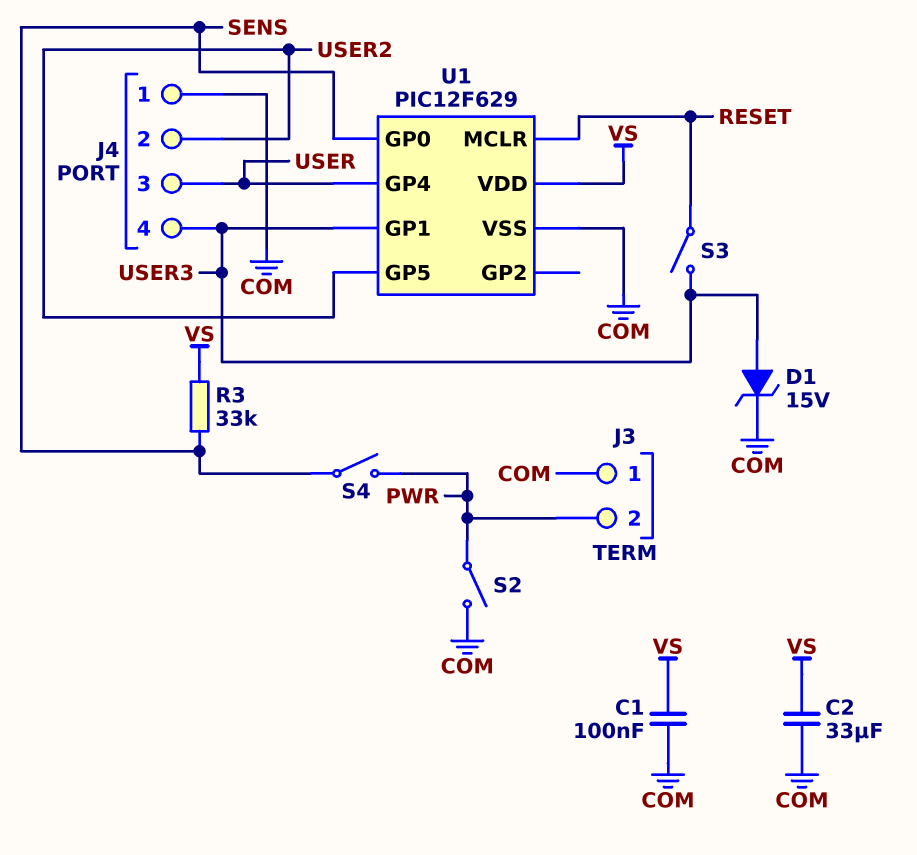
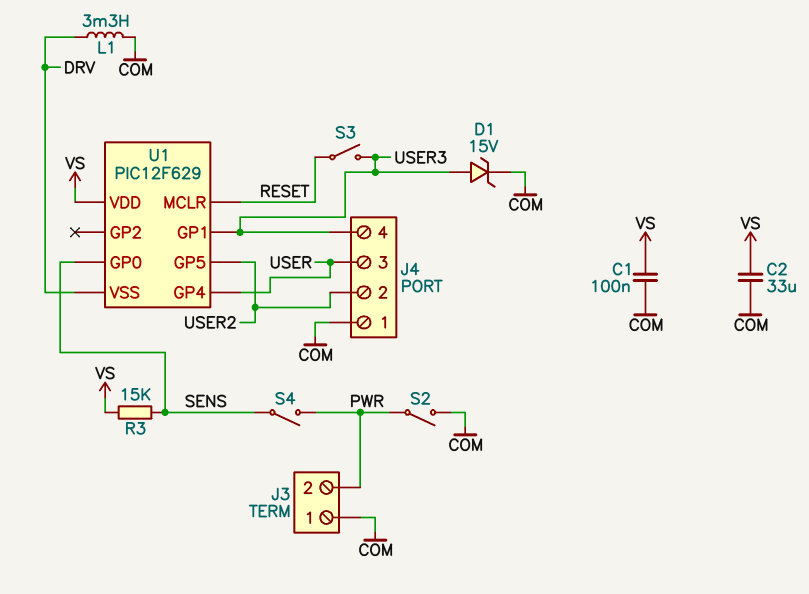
L1: none -> 3.3mH (COM, DRV)
R3: 33k (SENS, VS) -> 15k (SENS, VS)
U1 pin VSS: COM -> DRV

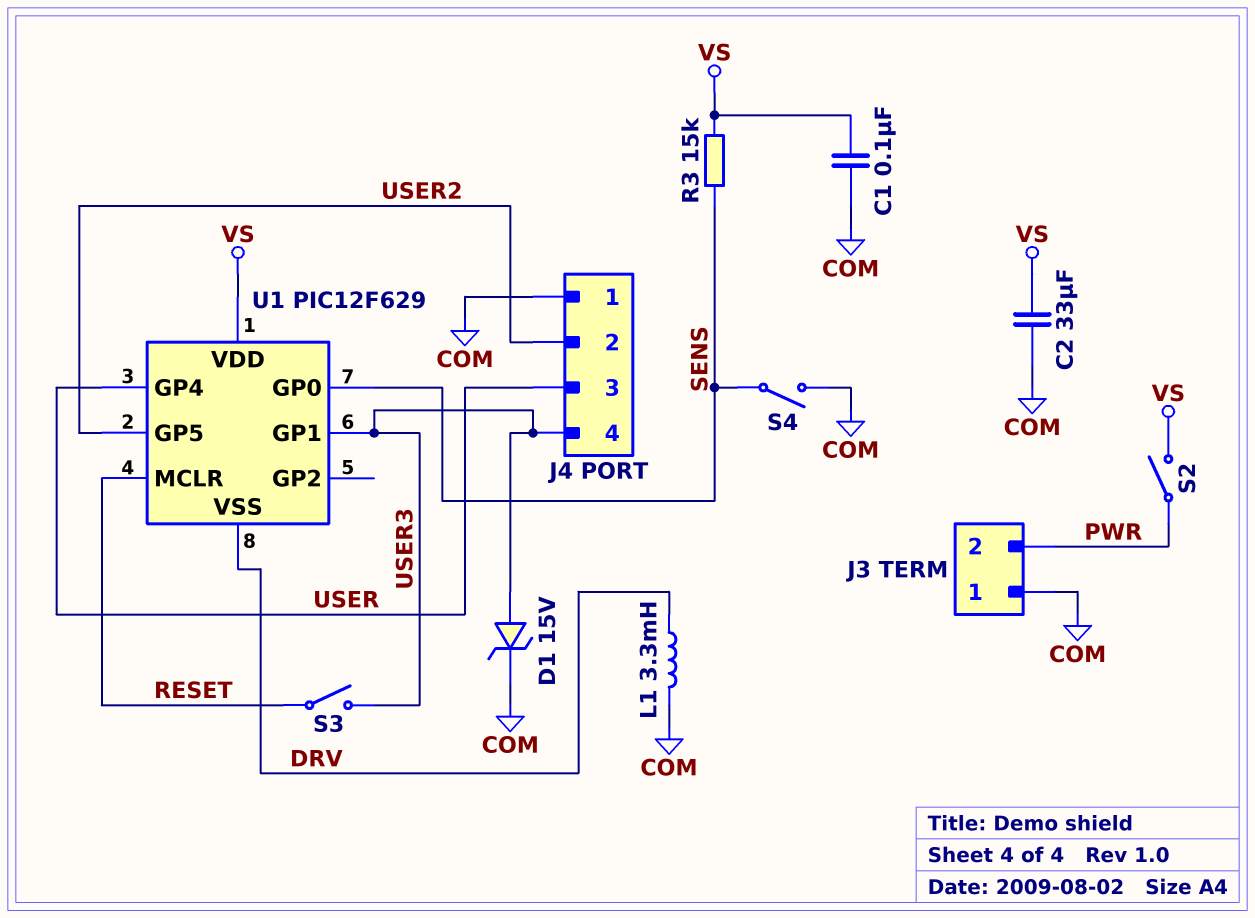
S2: switch (COM, PWR) -> switch (PWR, VS)
S4: switch (PWR, SENS) -> switch (COM, SENS)

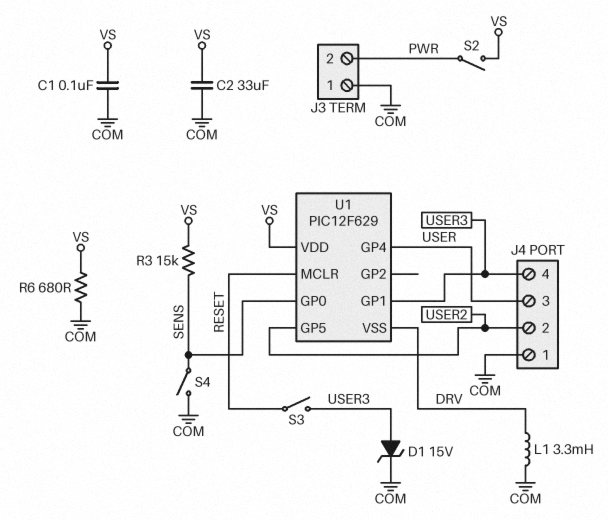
R6: none -> 680 (COM, VS)

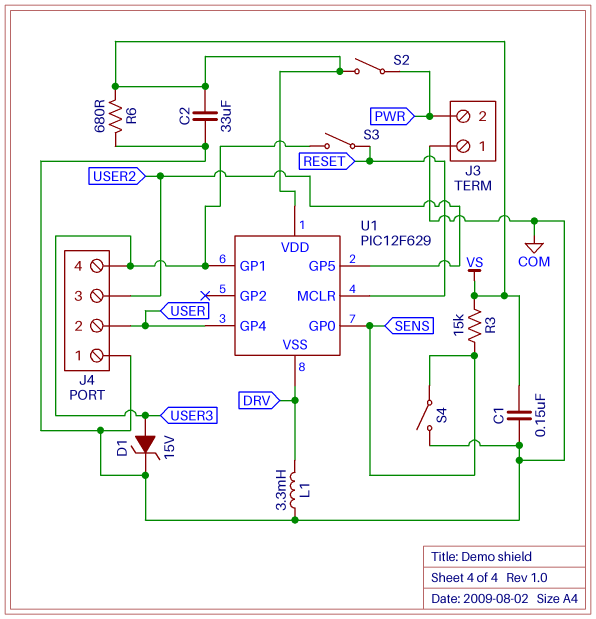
C1: 100nF (COM, VS) -> 150nF (COM, VS)
J4 pin 2: USER2 -> USER
J4 pin 3: USER -> USER2

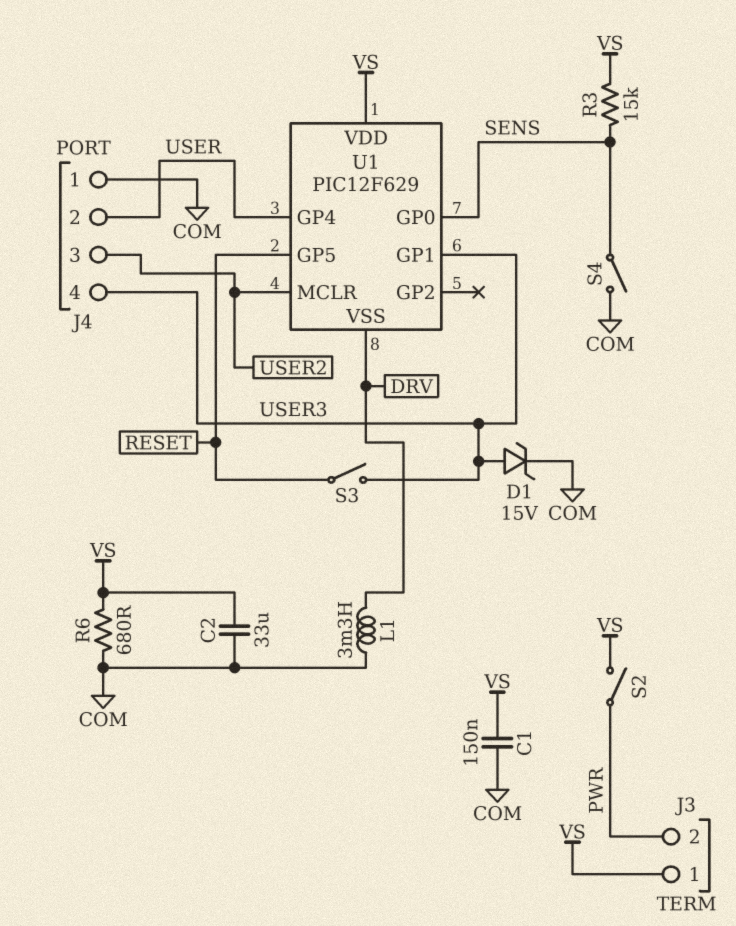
J3 pin 1: COM -> VS
U1 pin GP5: USER2 -> RESET
U1 pin MCLR: RESET -> USER2

